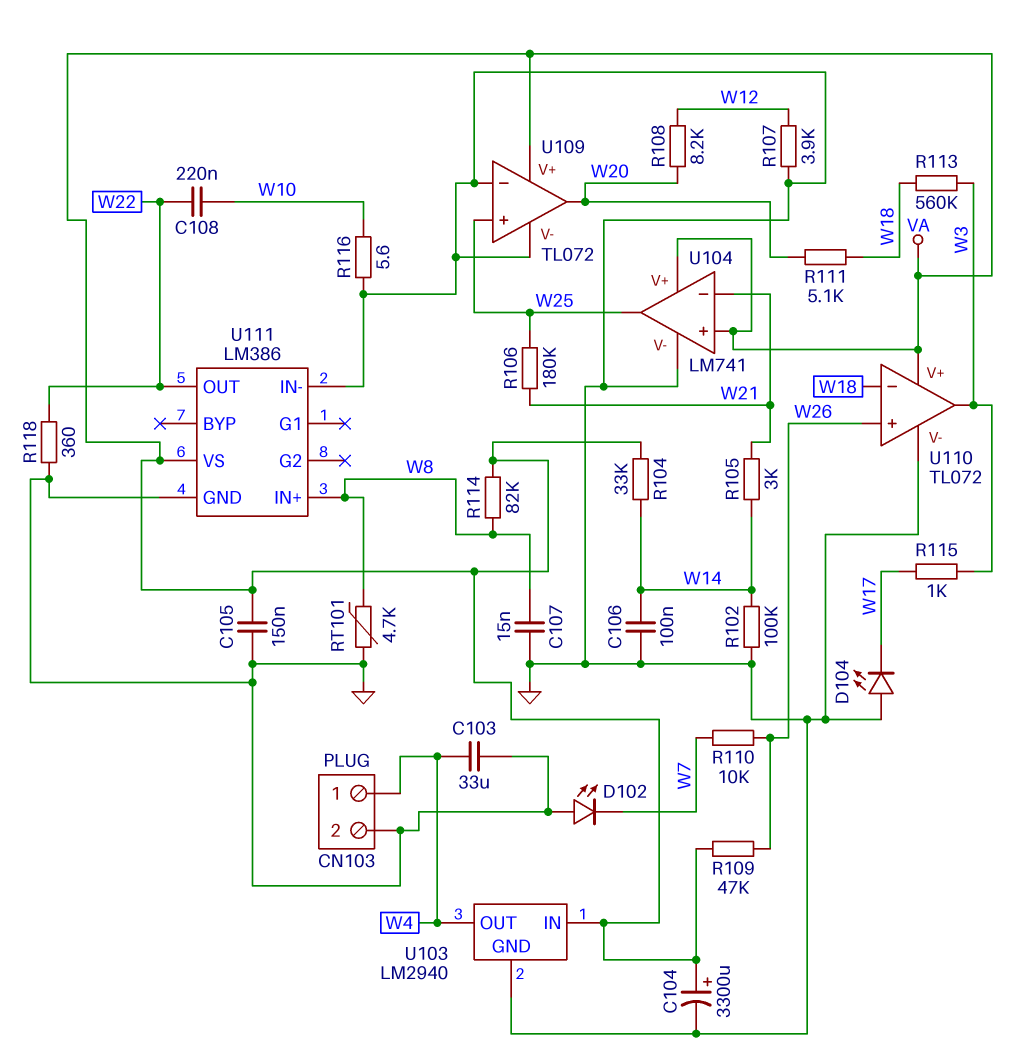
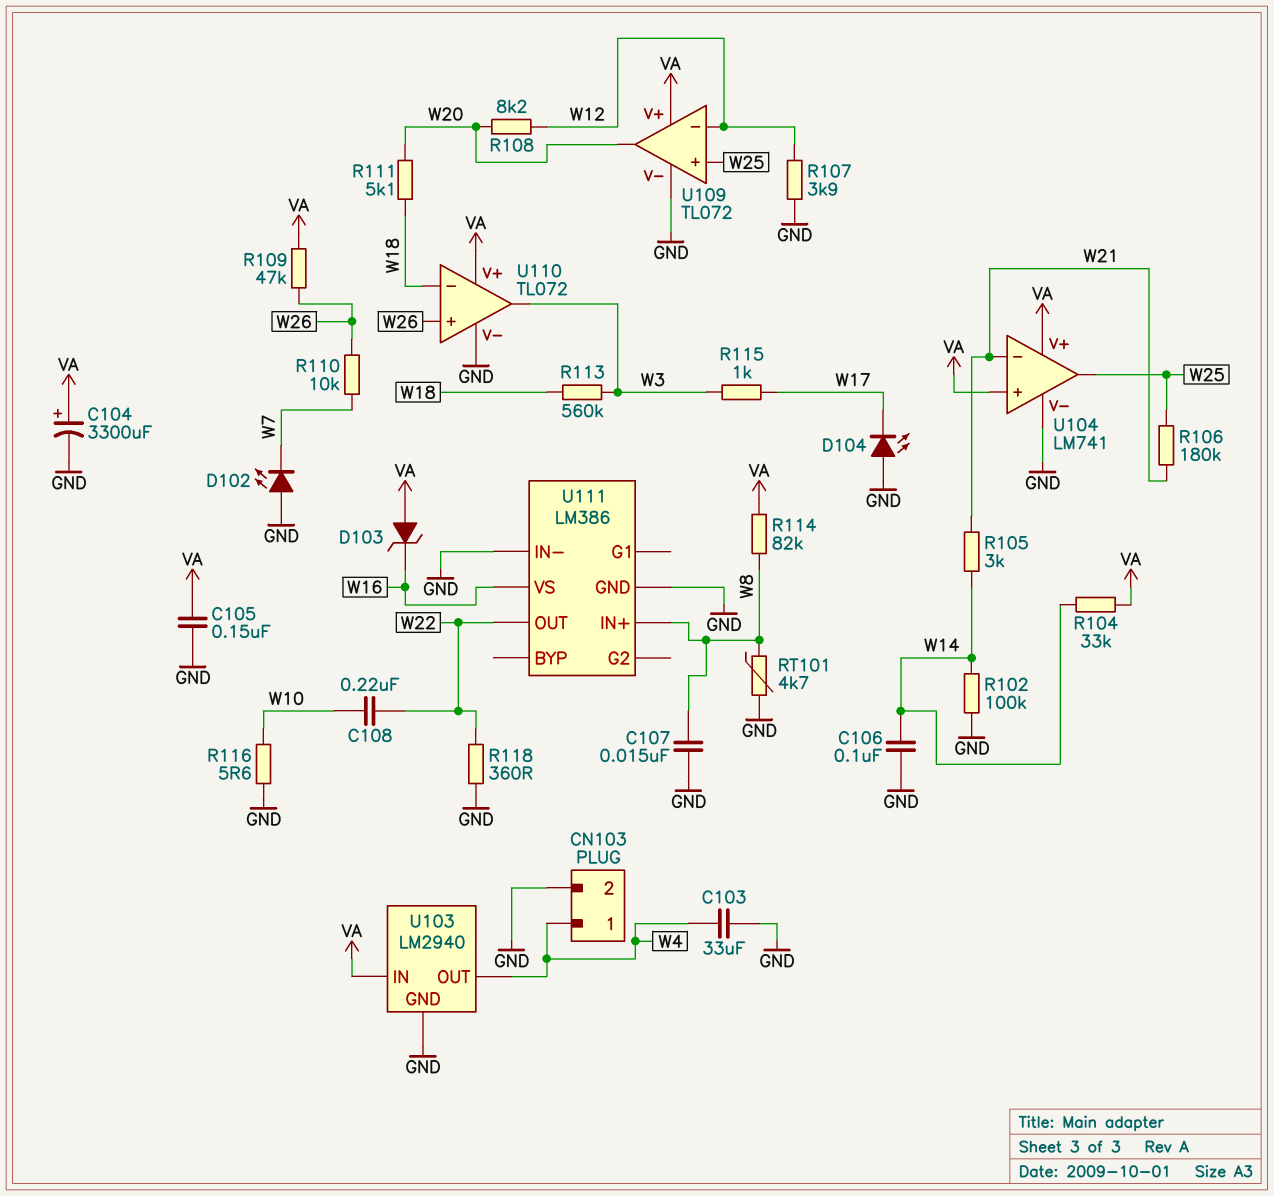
D103: none -> zener (A VA, K W16)
U109 pin in-: GND -> W12
U111 pin VS: VA -> W16

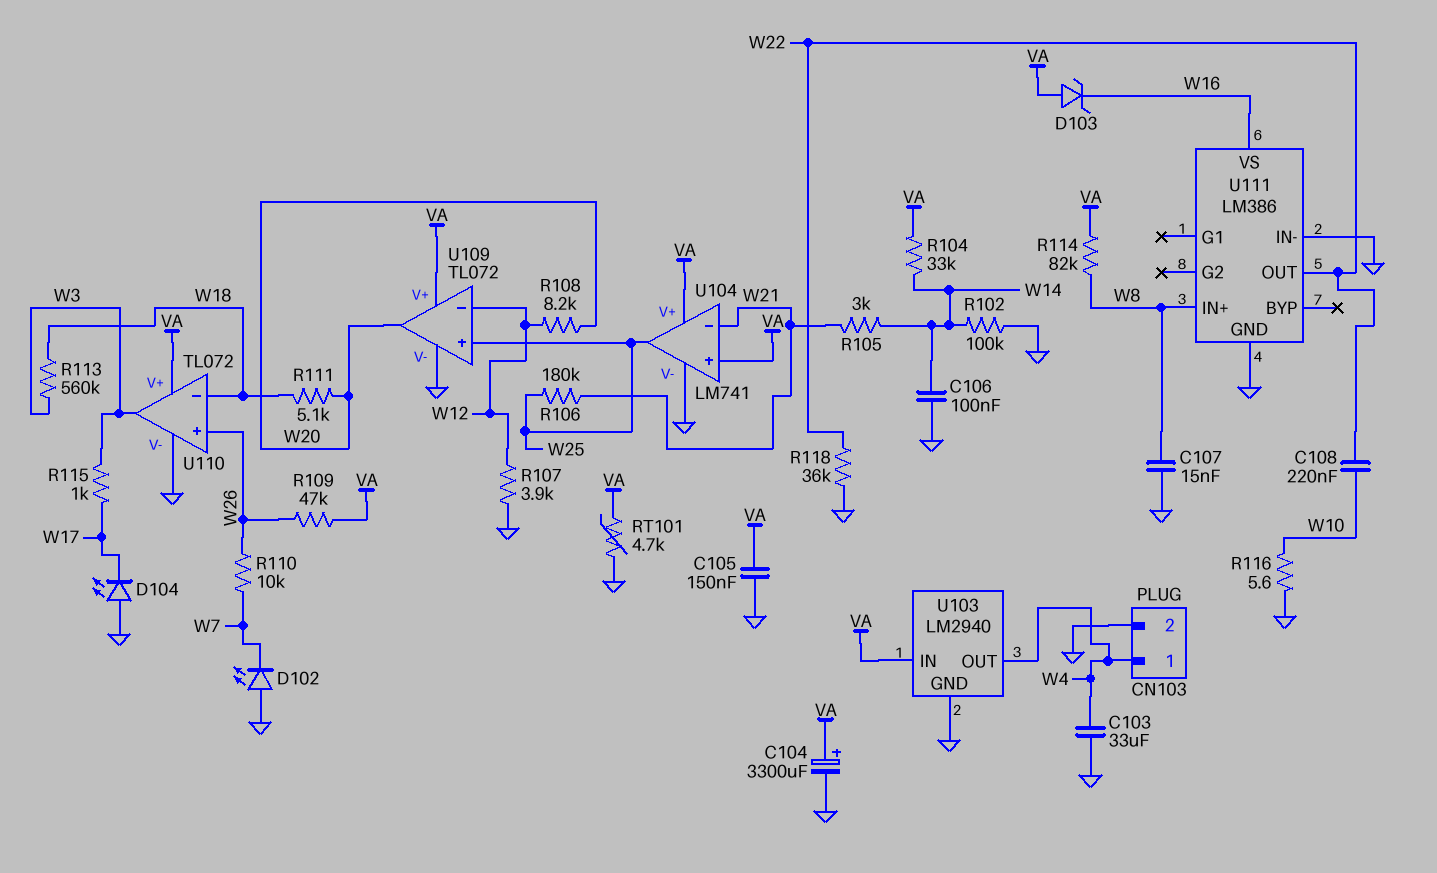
R118: 360 (GND, W22) -> 36k (GND, W22)
RT101: 4.7k (GND, W8) -> 4.7k (GND, VA)

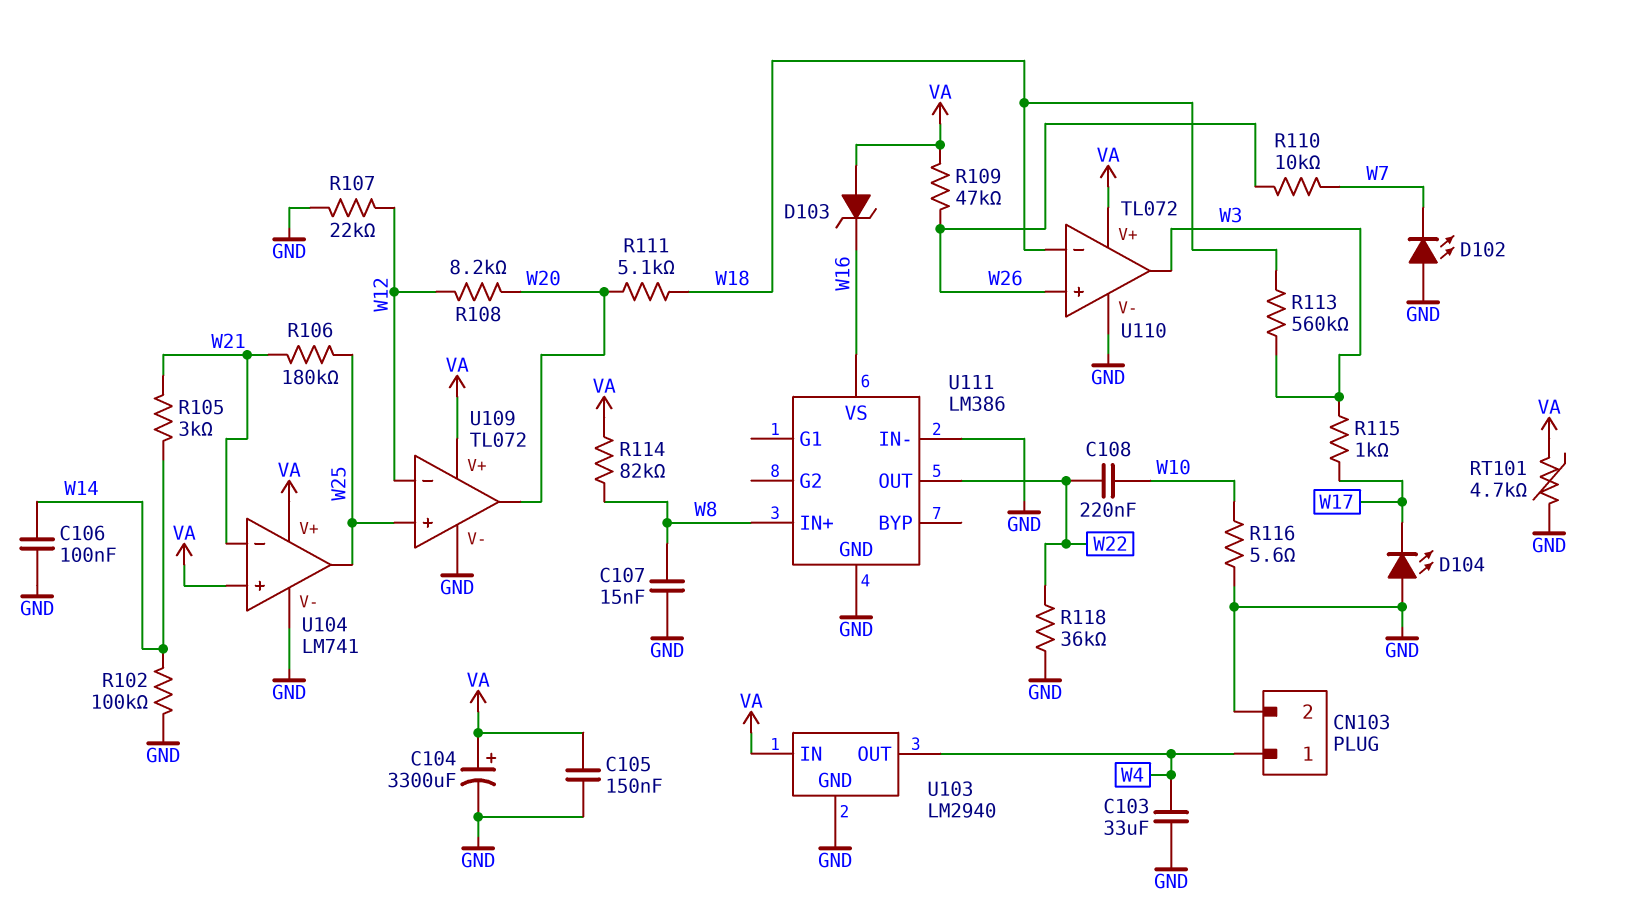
R104: 33k (VA, W14) -> none
R107: 3.9k (GND, W12) -> 22k (GND, W12)

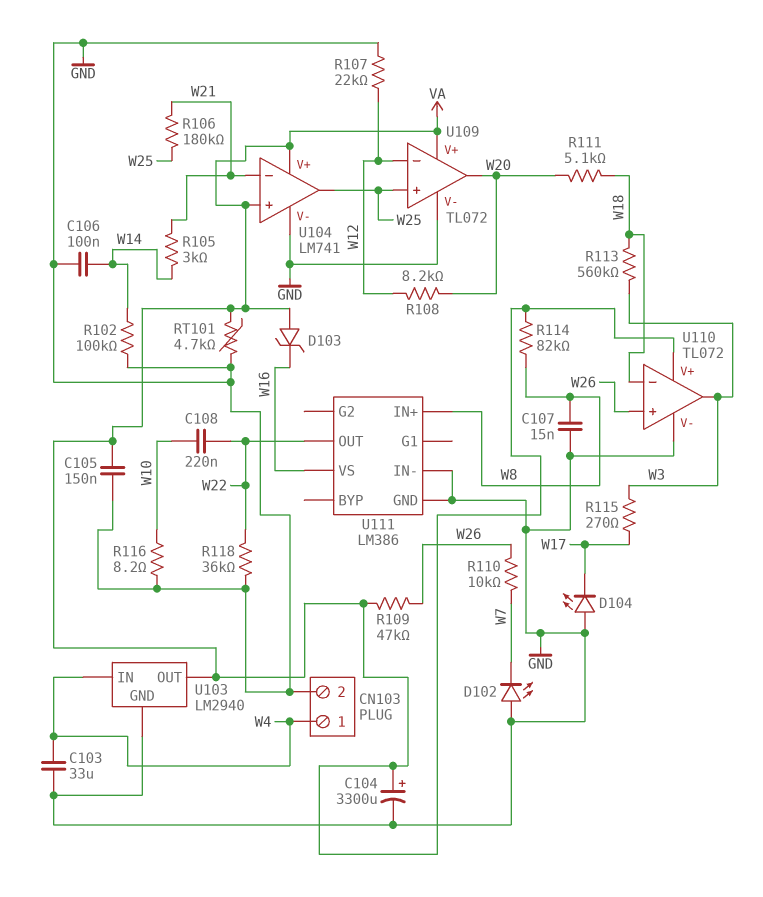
R115: 1k (W3, W17) -> 270 (W3, W17)
R116: 5.6 (GND, W10) -> 8.2 (GND, W10)
U103 pin IN: VA -> W4
U103 pin OUT: W4 -> VA

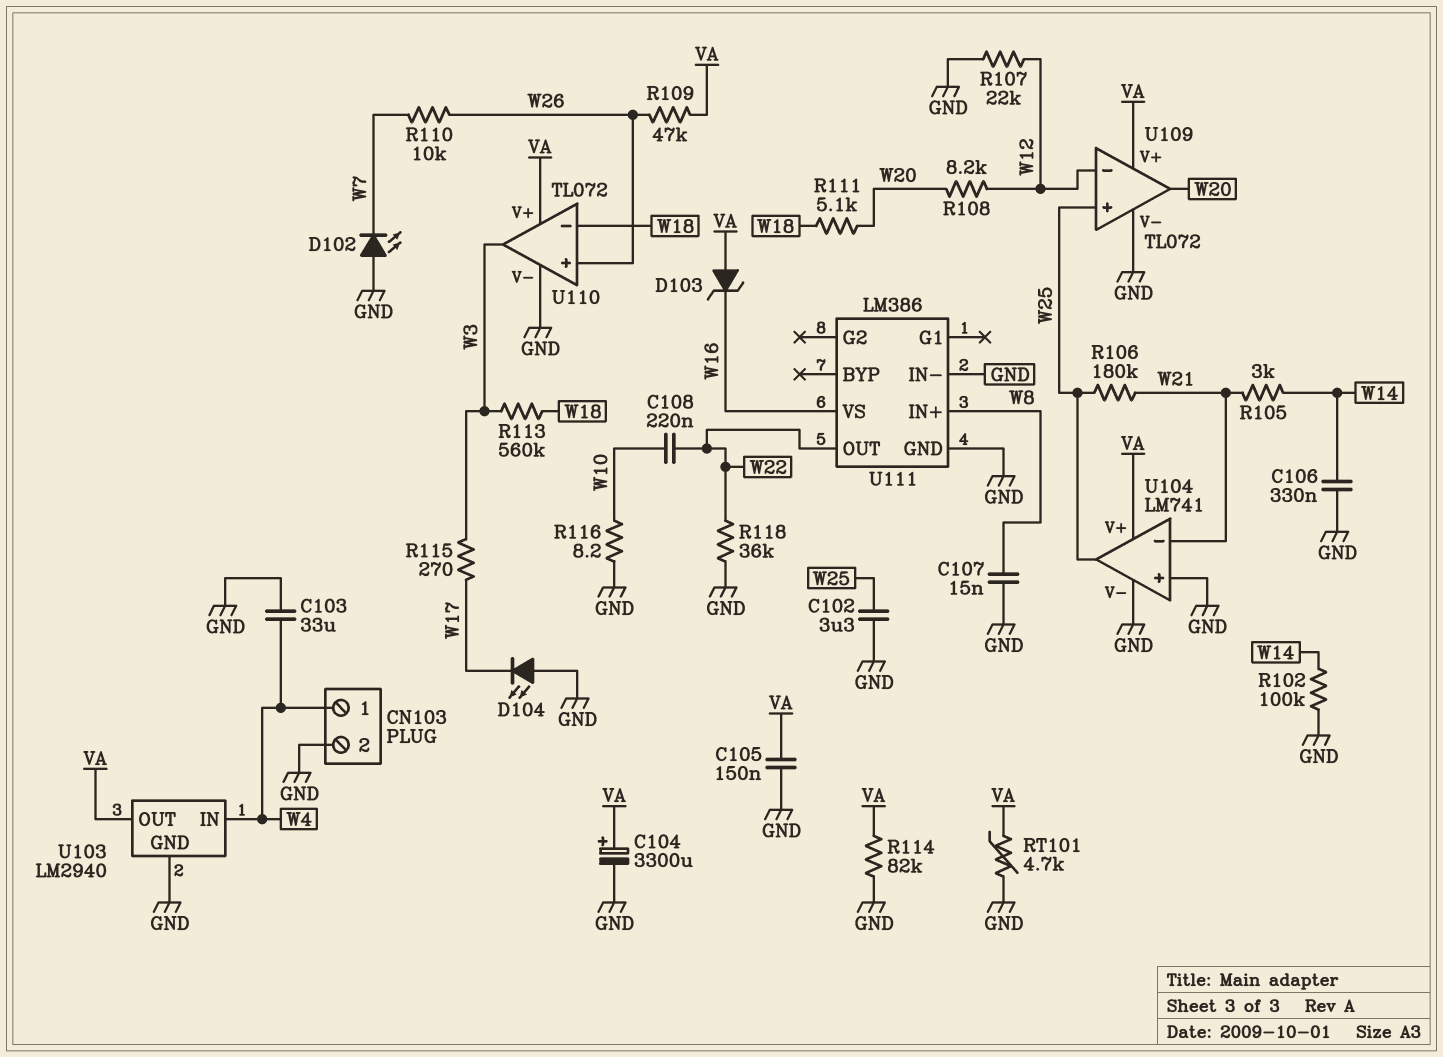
C102: none -> 3.3uF (GND, W25)
C106: 100nF (GND, W14) -> 330nF (GND, W14)
R114: 82k (VA, W8) -> 82k (GND, VA)
U104 pin in+: VA -> GND

